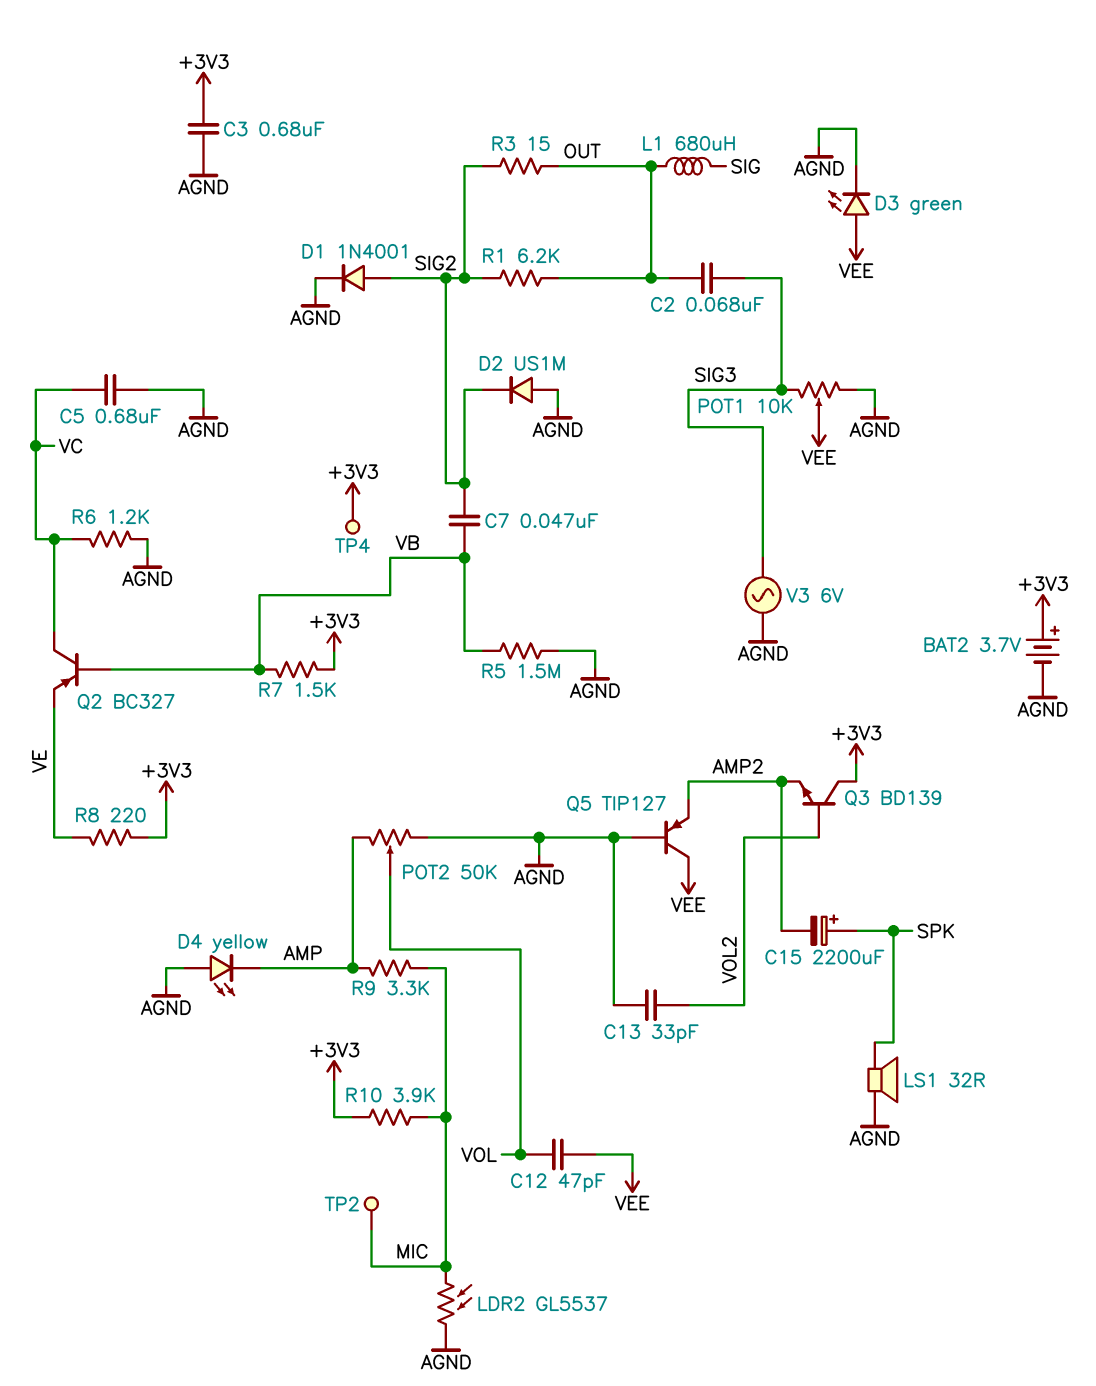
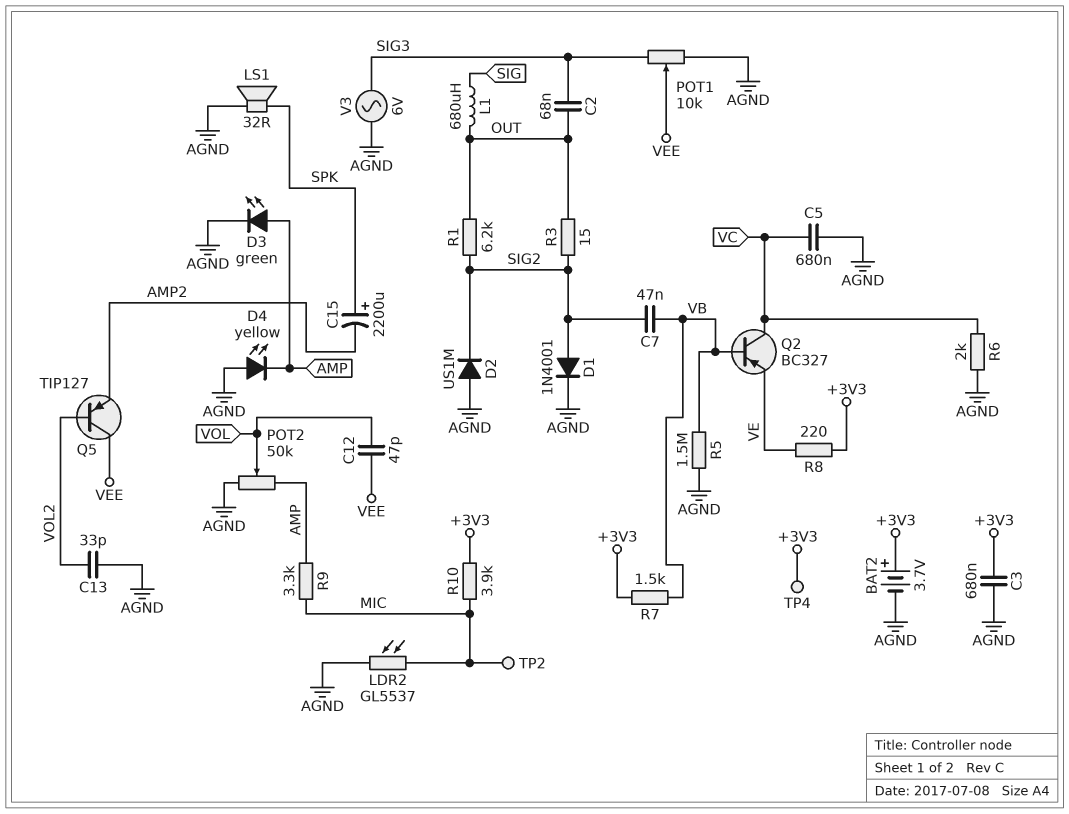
D3: LED green (A VEE, K AGND) -> LED green (A AMP, K AGND)
Q3: NPN BD139 (B VOL2, C +3V3, E AMP2) -> none
Q5: PNP TIP127 (B AGND, C VEE, E AMP2) -> PNP TIP127 (B VOL2, C VEE, E AMP2)
R6: 1.2k (AGND, VC) -> 2k (AGND, VC)

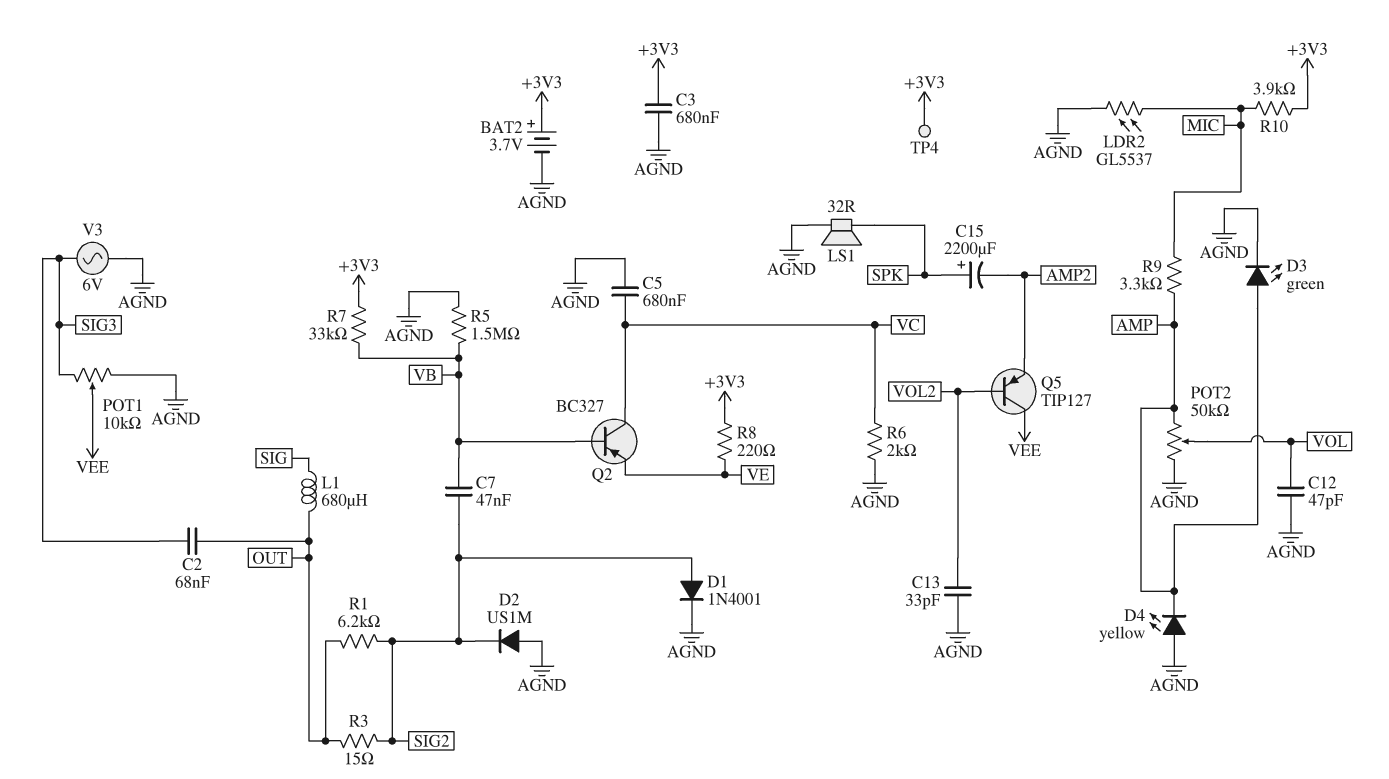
C12: 47pF (VEE, VOL) -> 47pF (AGND, VOL)
R7: 1.5k (+3V3, VB) -> 33k (+3V3, VB)
TP2: test point (MIC) -> none

